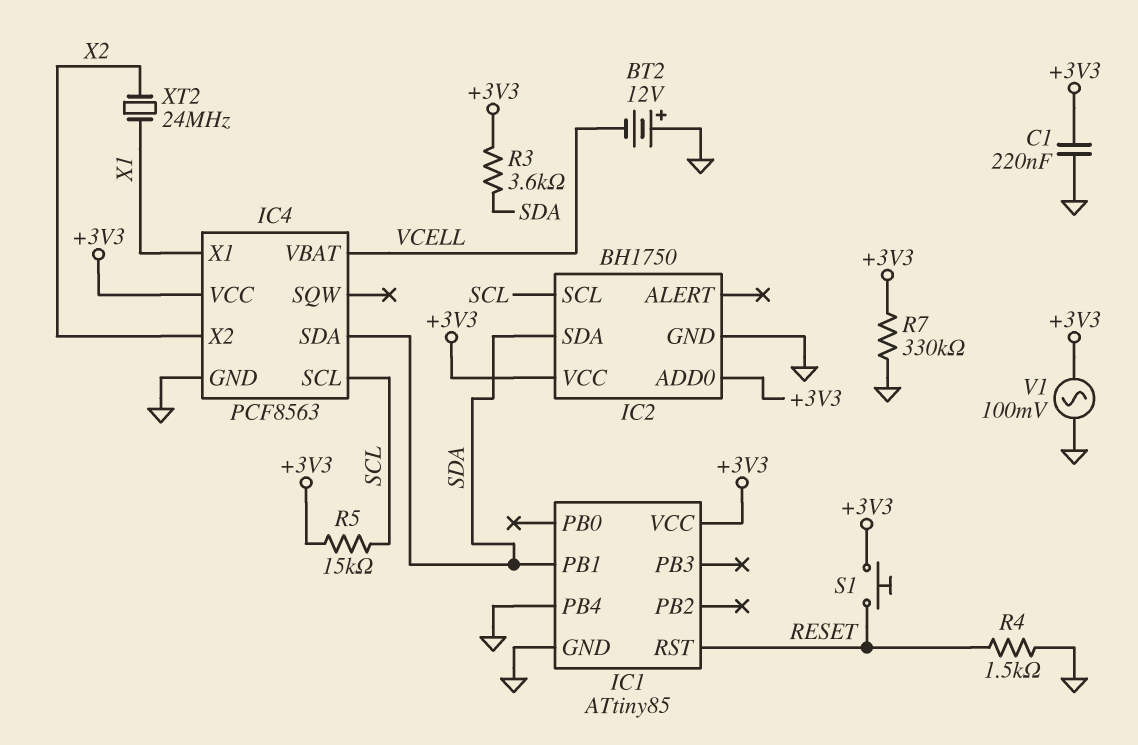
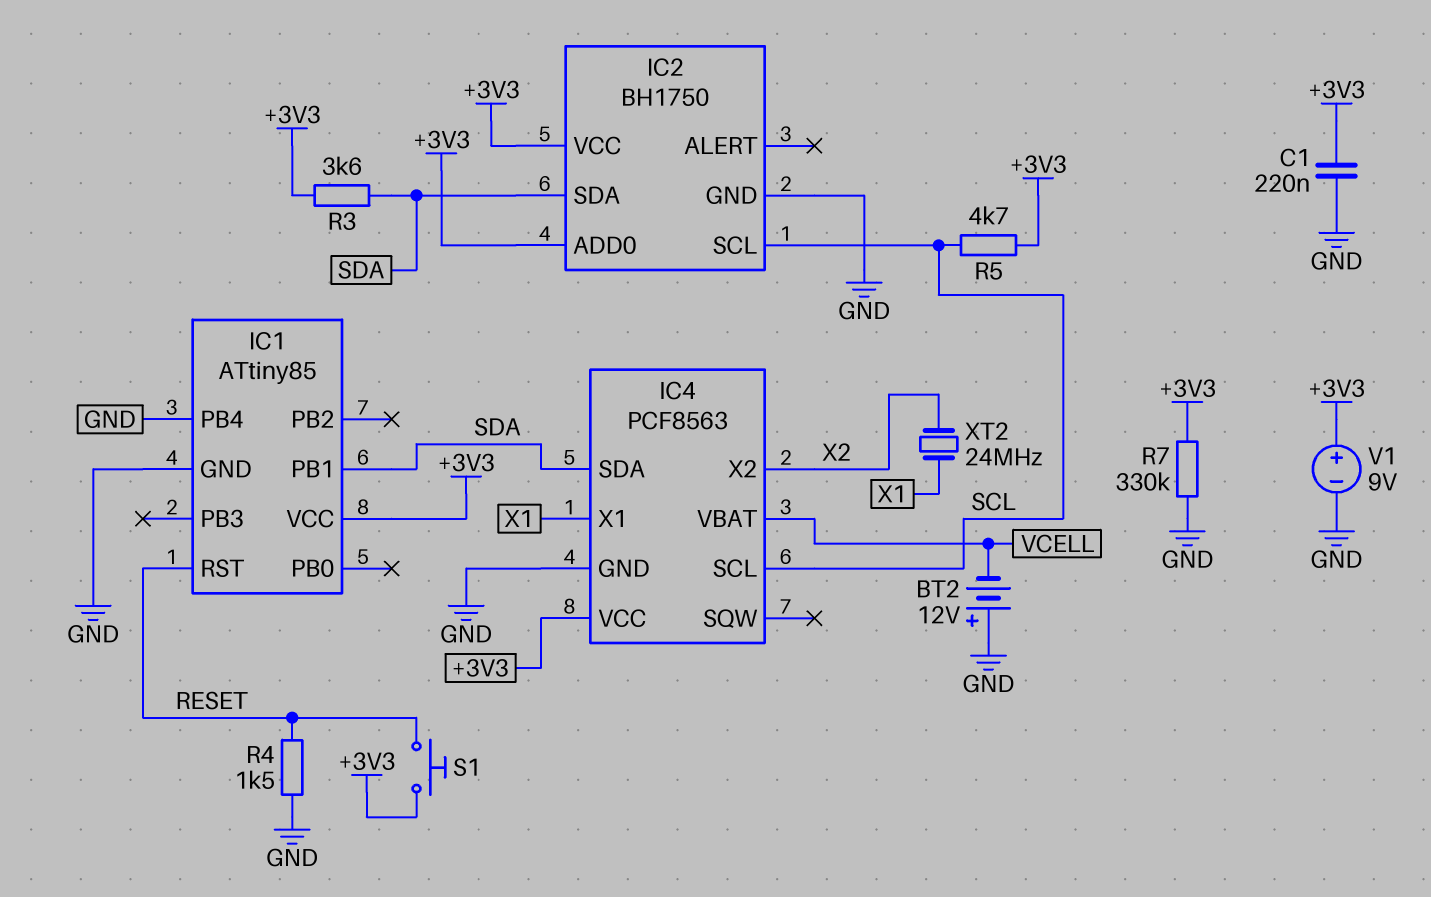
R5: 15k (+3V3, SCL) -> 4.7k (+3V3, SCL)
V1: AC 100mV (+3V3, GND) -> 9V (plus +3V3, minus GND)

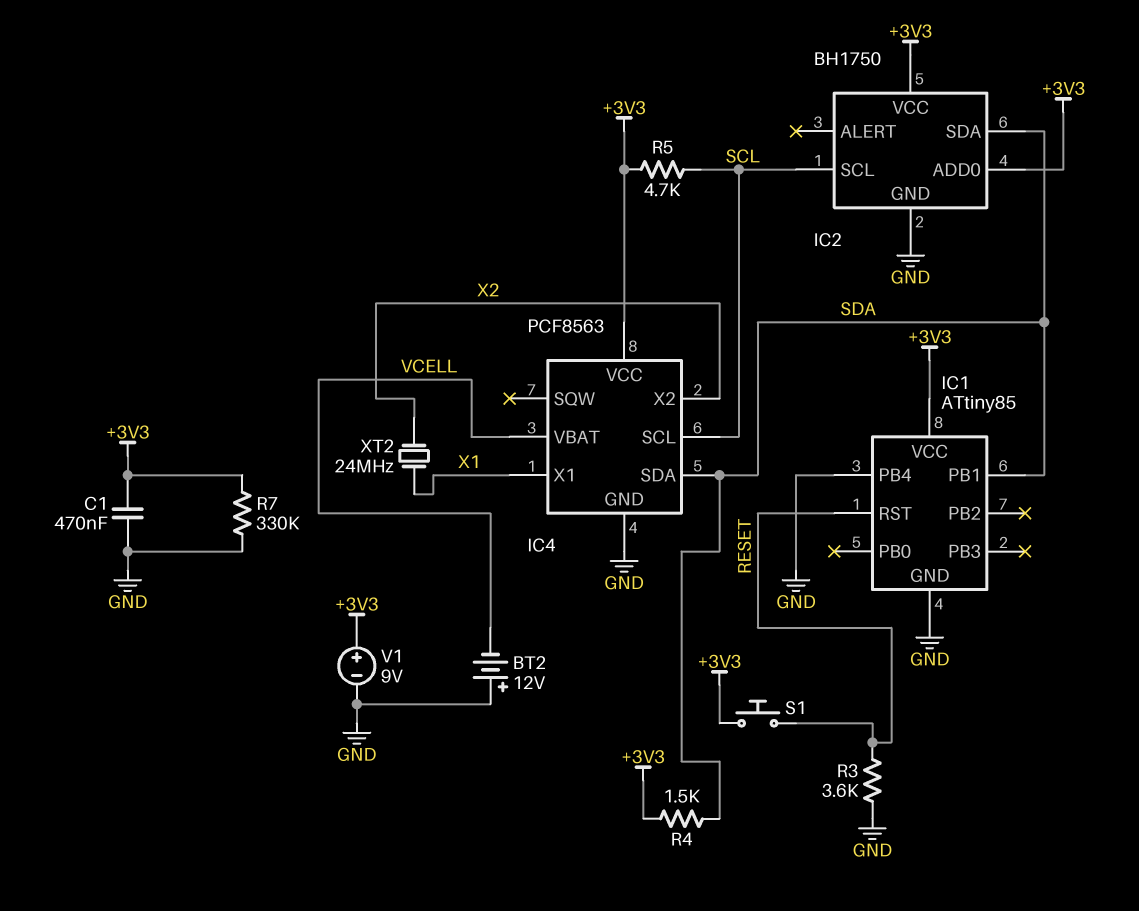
C1: 220nF (+3V3, GND) -> 470nF (+3V3, GND)
R3: 3.6k (+3V3, SDA) -> 3.6k (GND, RESET)
R4: 1.5k (GND, RESET) -> 1.5k (+3V3, SDA)

